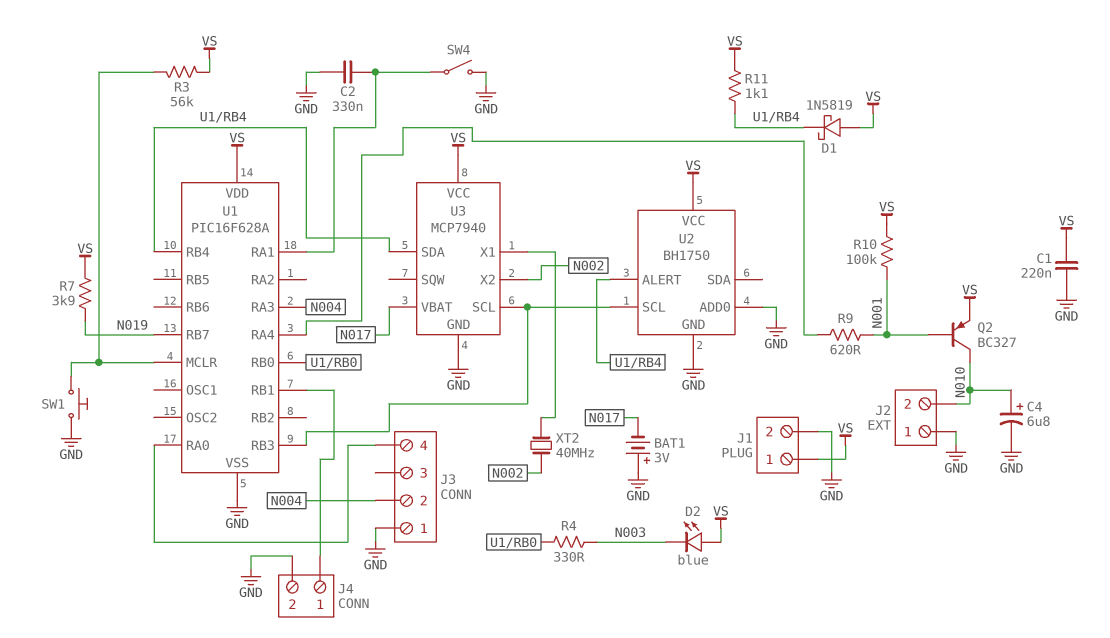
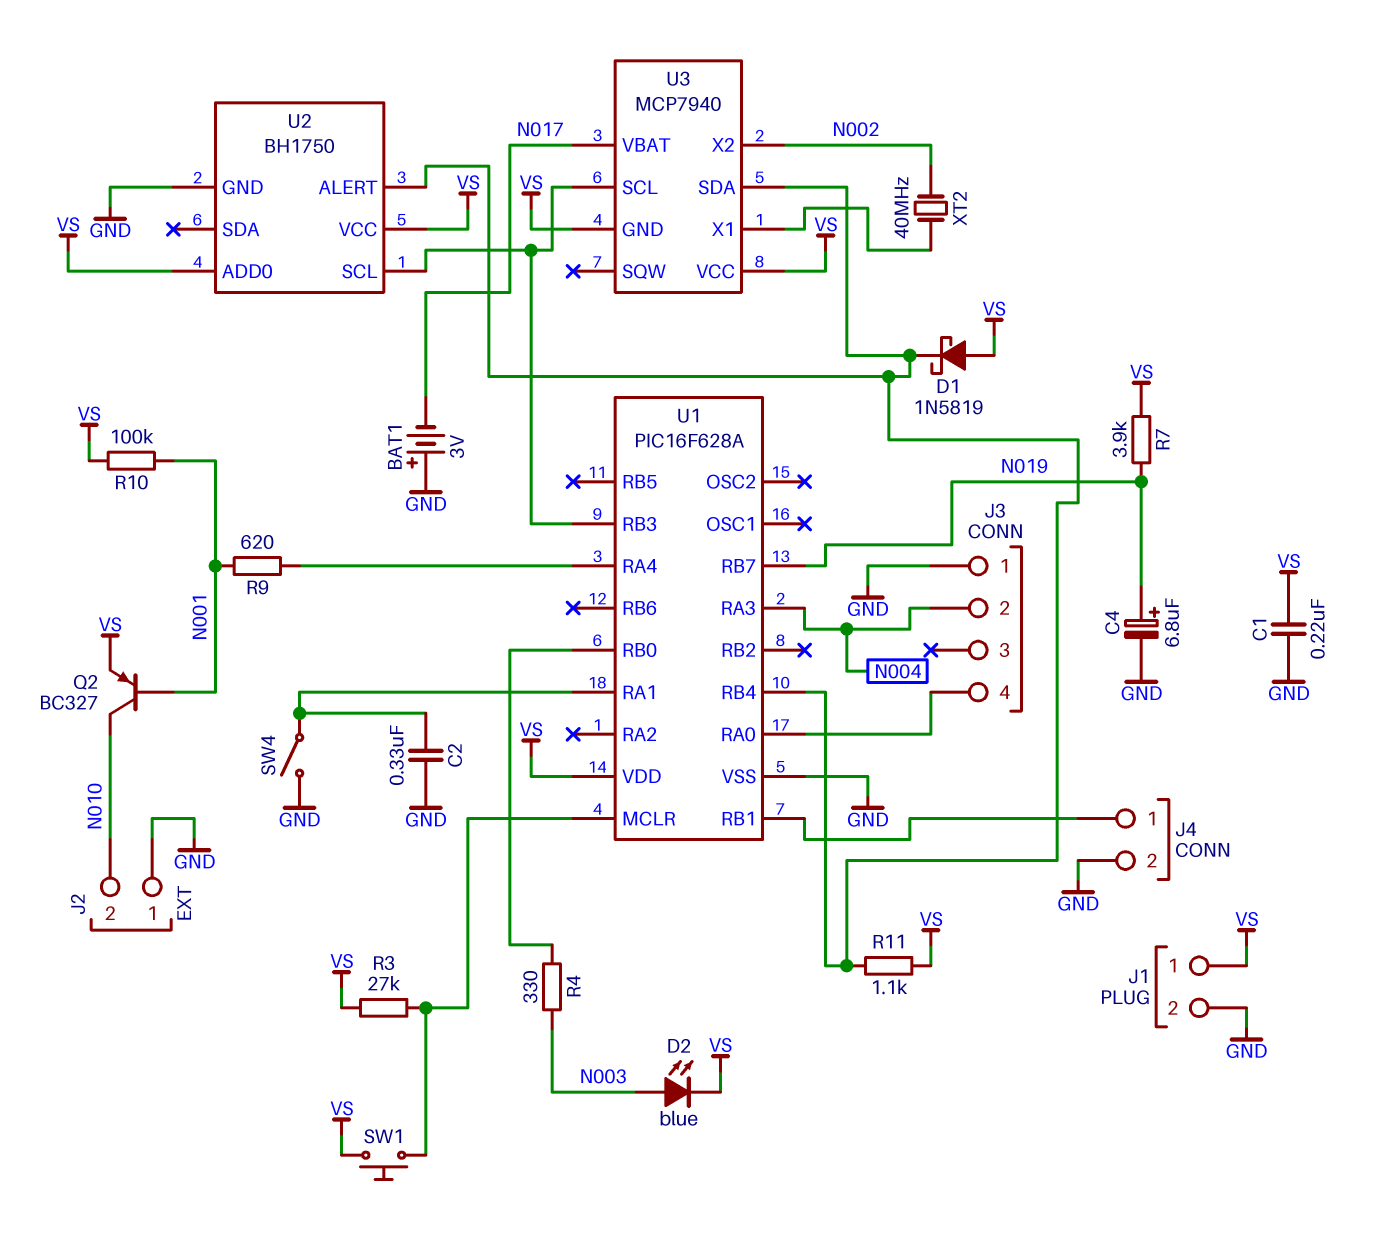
C4: 6.8uF (plus N010, minus GND) -> 6.8uF (plus N019, minus GND)
D2: LED blue (A VS, K N003) -> LED blue (A N003, K VS)
R3: 56k (U1/MCLR, VS) -> 27k (U1/MCLR, VS)
SW1: button (GND, U1/MCLR) -> button (U1/MCLR, VS)
U2 pin ADD0: GND -> VS
U3 pin GND: GND -> VS

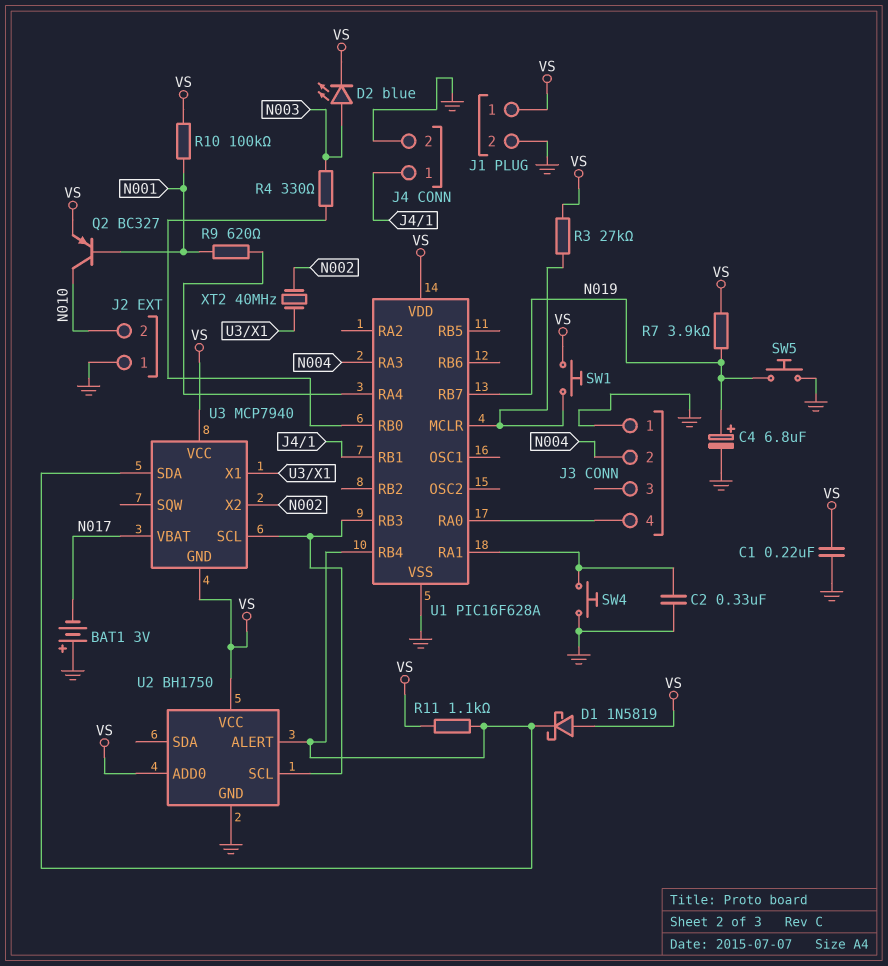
SW4: switch (GND, U1/RA1) -> button (GND, U1/RA1)
SW5: none -> button (GND, N019)

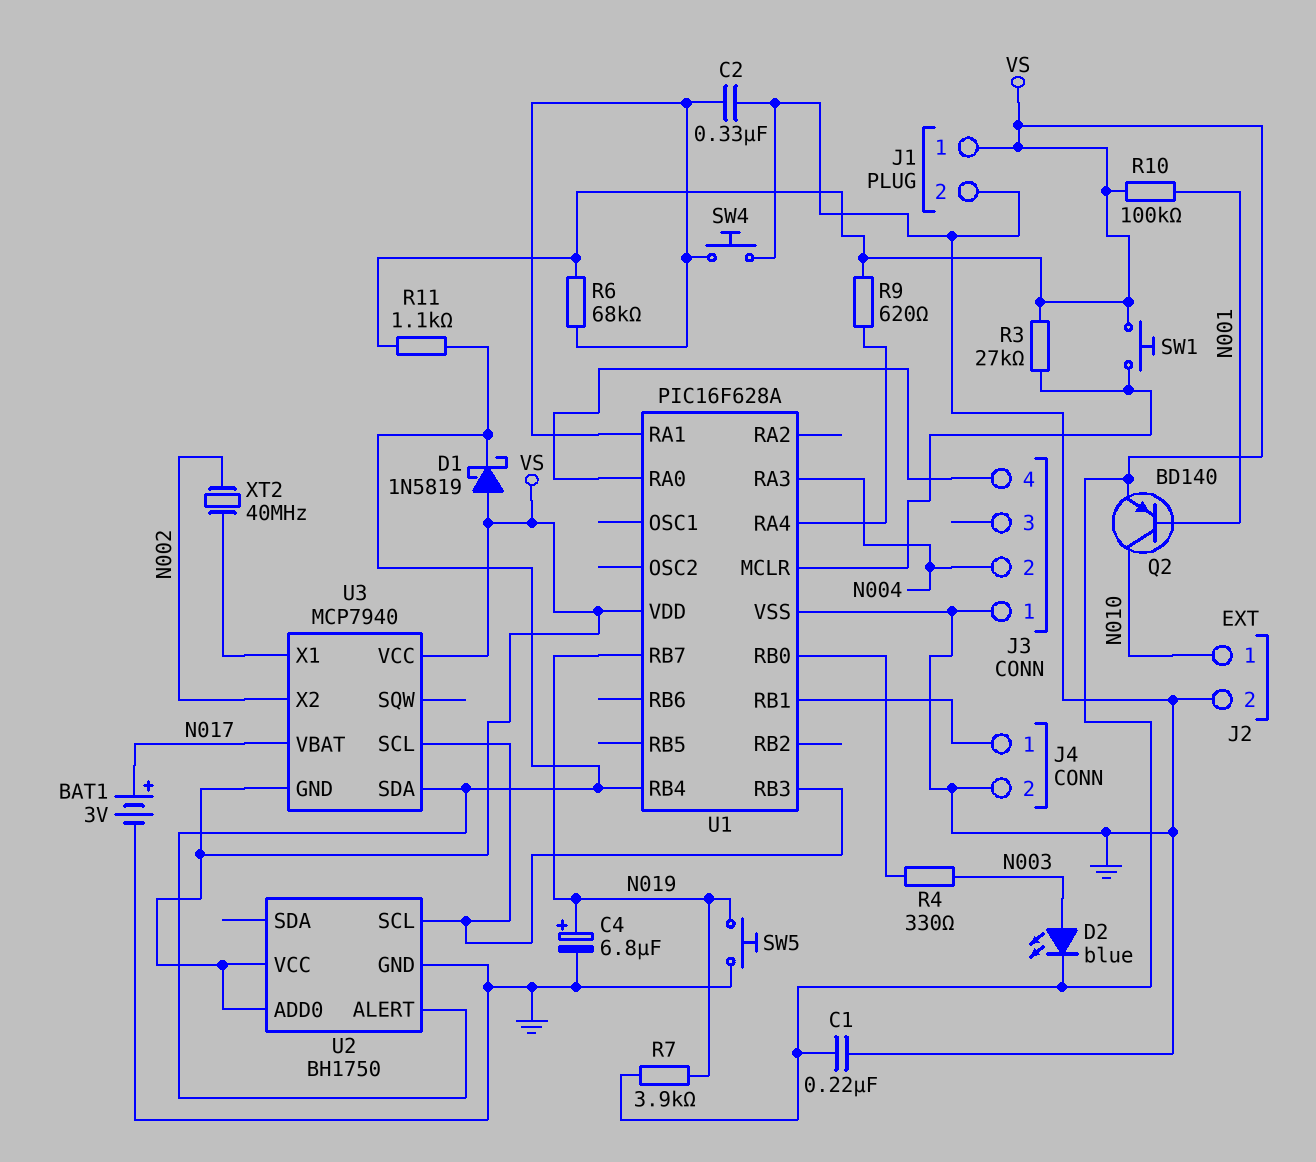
BAT1: 3V (plus GND, minus N017) -> 3V (plus N017, minus GND)
J2 pin 1: GND -> N010
J2 pin 2: N010 -> GND
Q2: PNP BC327 (B N001, C N010, E VS) -> PNP BD140 (B N001, C N010, E VS)
R6: none -> 68k (U1/RA1, VS)
R9: 620 (N001, U1/RA4) -> 620 (U1/RA4, VS)

